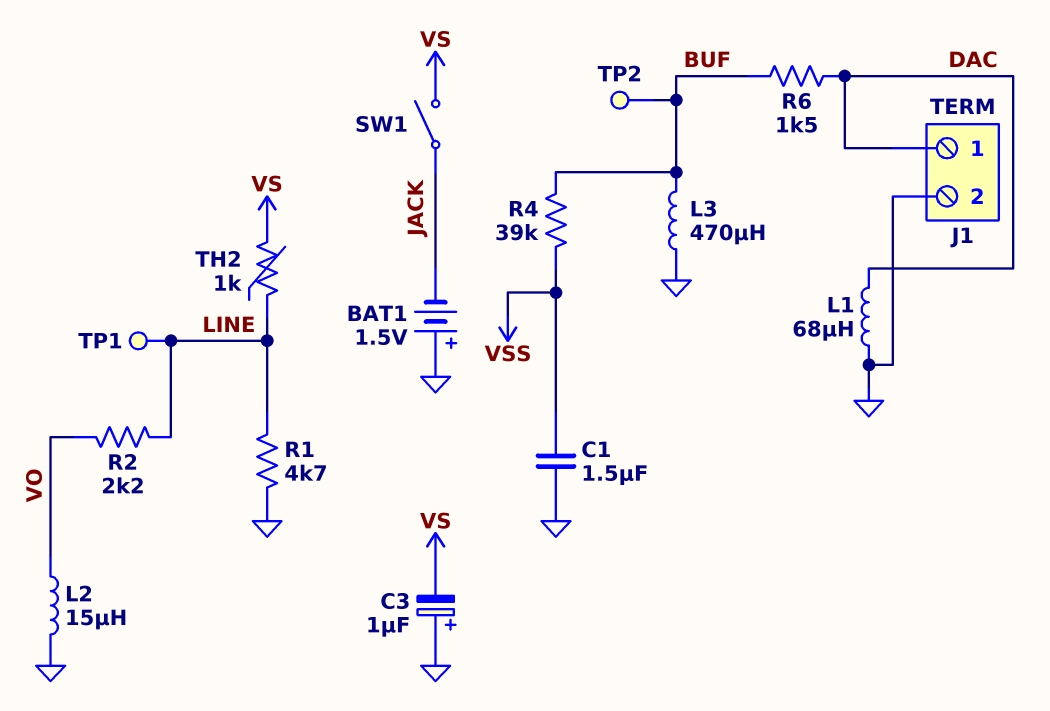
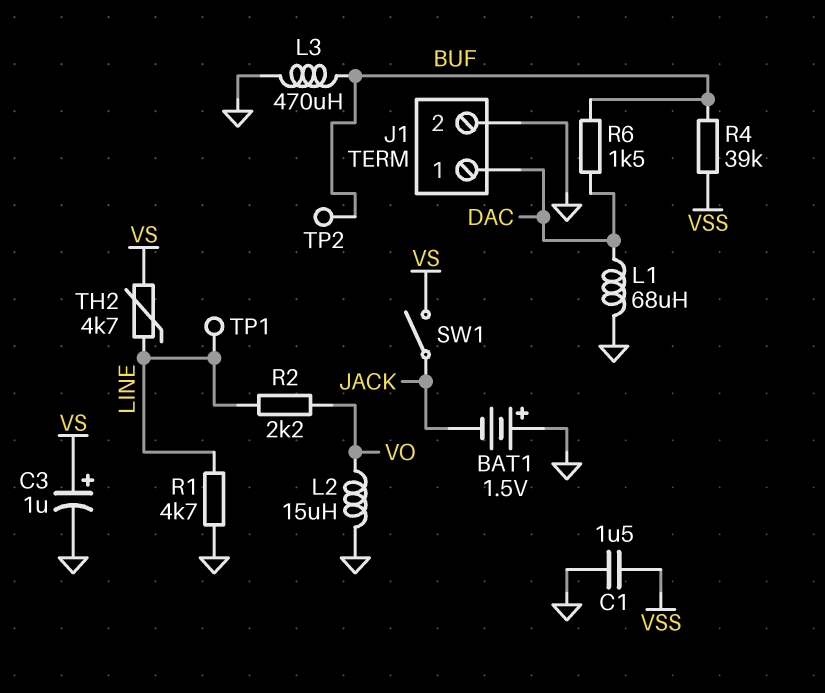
C3: 1uF (plus GND, minus VS) -> 1uF (plus VS, minus GND)
TH2: 1k (LINE, VS) -> 4.7k (LINE, VS)

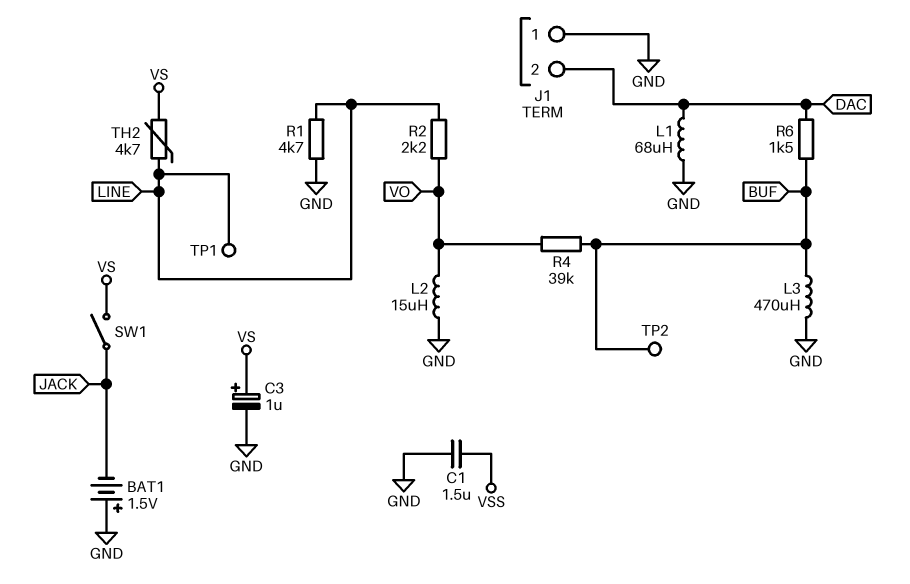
J1 pin 1: DAC -> GND
J1 pin 2: GND -> DAC
R4: 39k (BUF, VSS) -> 39k (BUF, VO)

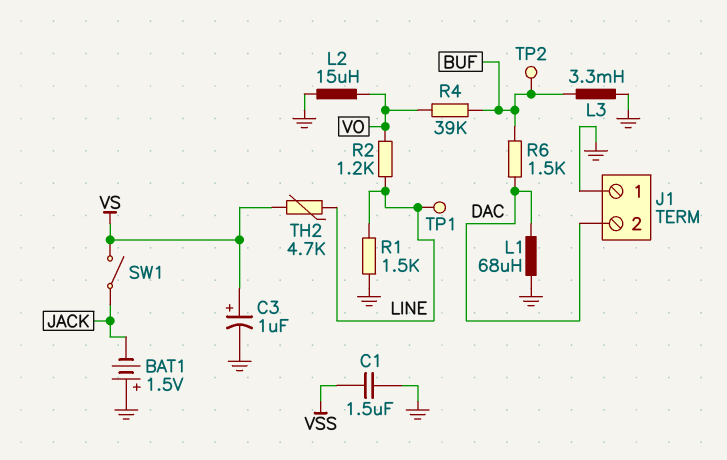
L3: 470uH (BUF, GND) -> 3.3mH (BUF, GND)
R1: 4.7k (GND, LINE) -> 1.5k (GND, LINE)
R2: 2.2k (LINE, VO) -> 1.2k (LINE, VO)

